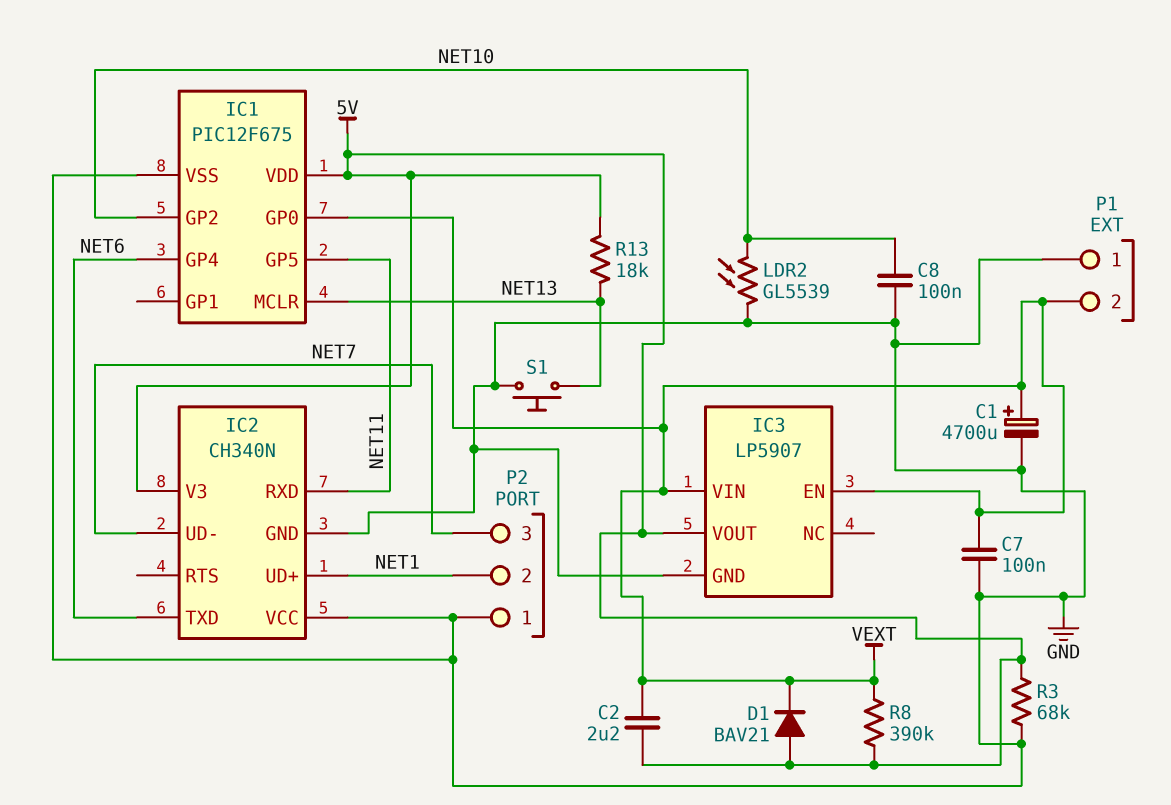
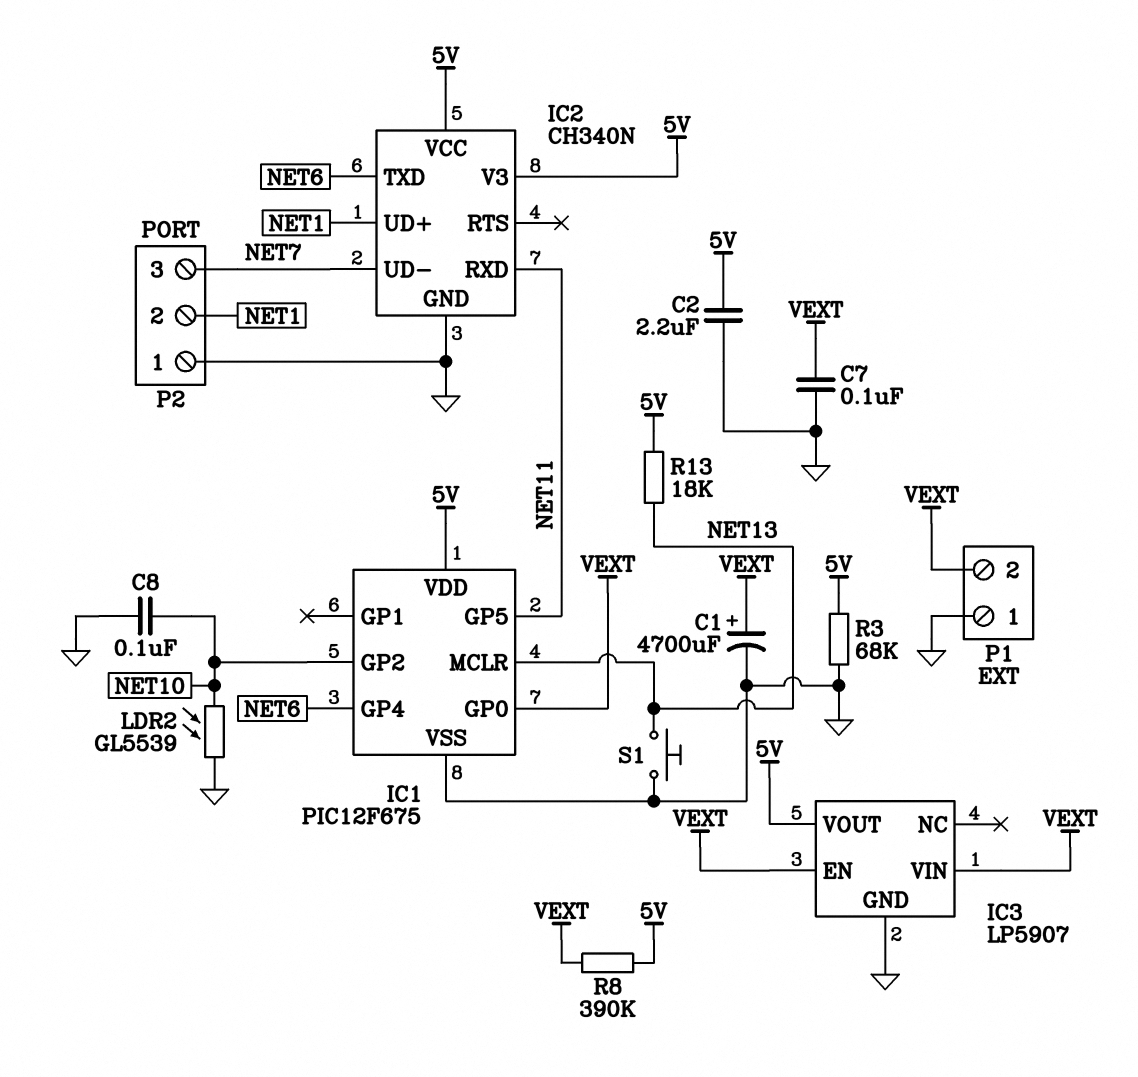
C2: 2.2uF (5V, VEXT) -> 2.2uF (5V, GND)
D1: diode BAV21 (A 5V, K VEXT) -> none
IC2 pin VCC: GND -> 5V

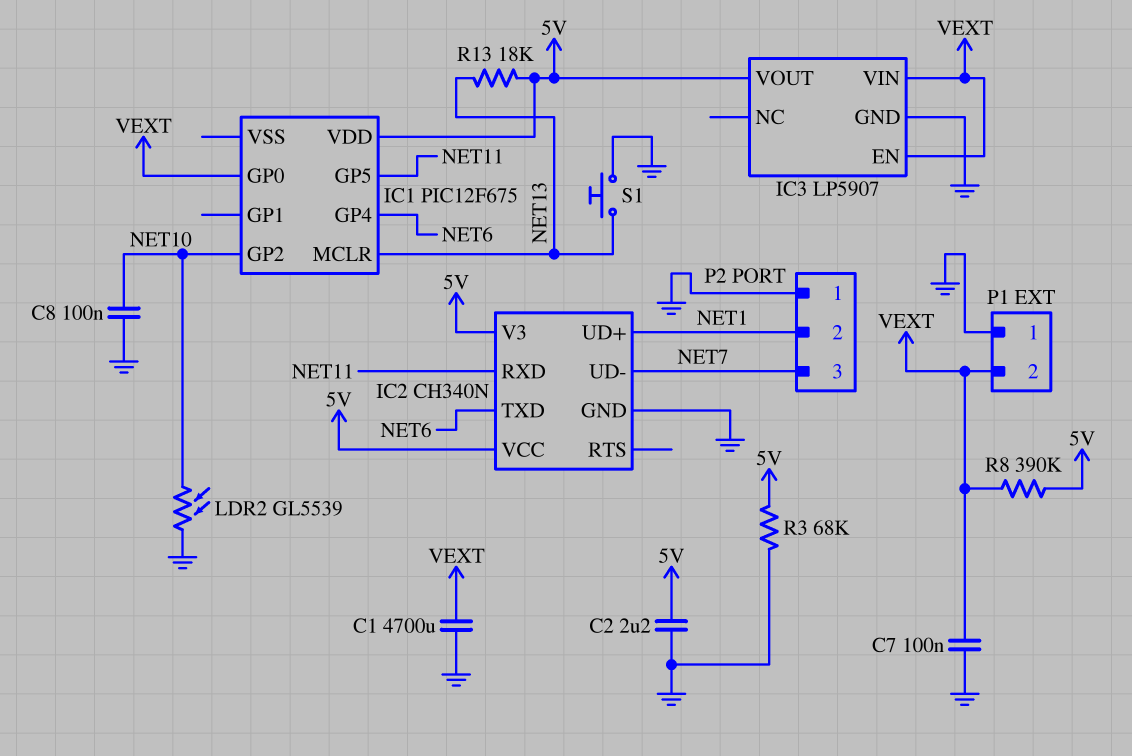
C1: 4700uF (plus VEXT, minus GND) -> 4700uF (GND, VEXT)
IC1 pin VSS: GND -> none

